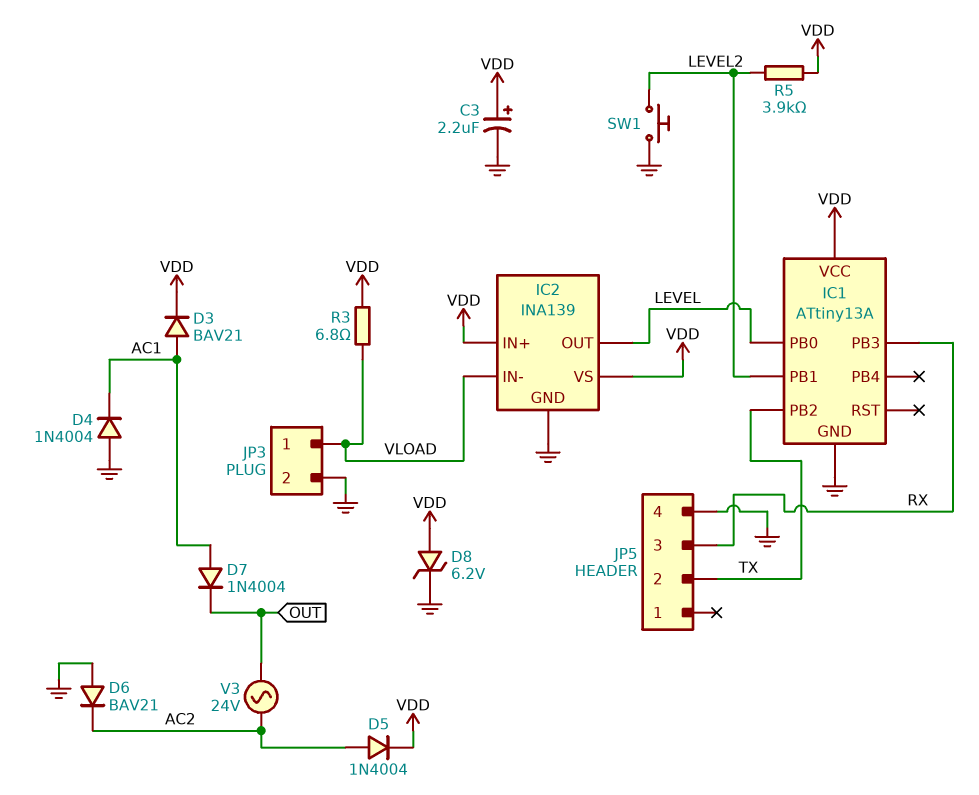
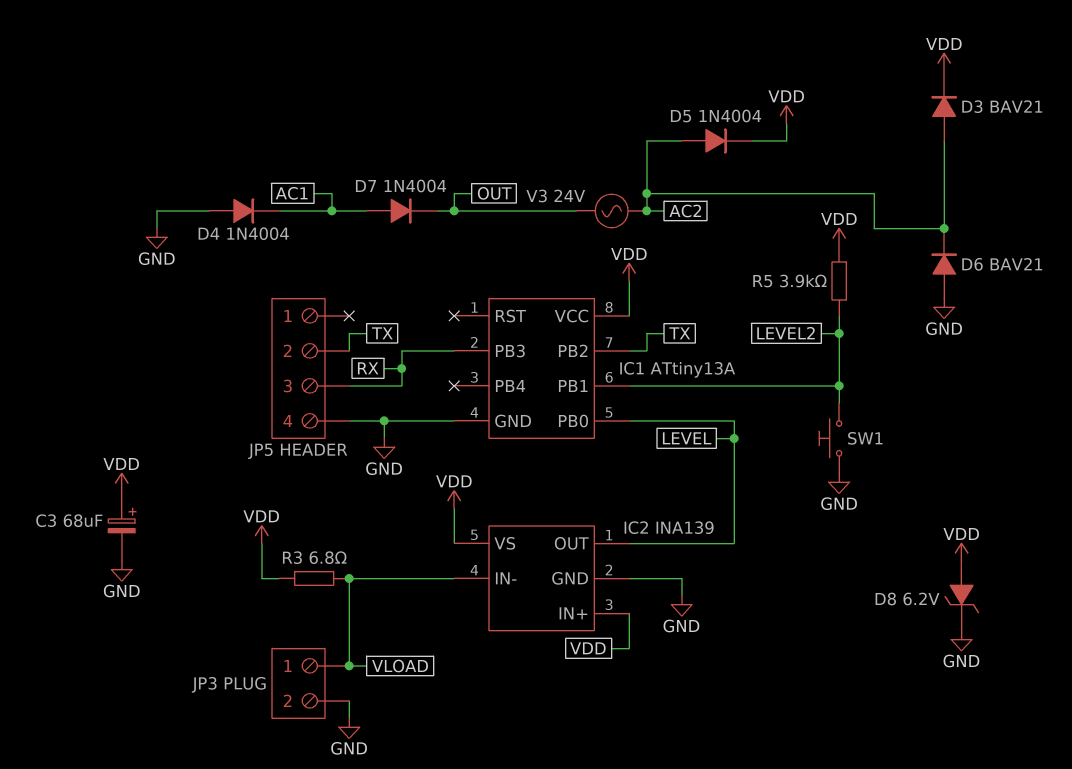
C3: 2.2uF (plus VDD, minus GND) -> 68uF (plus VDD, minus GND)
D3: diode BAV21 (A AC1, K VDD) -> diode BAV21 (A AC2, K VDD)

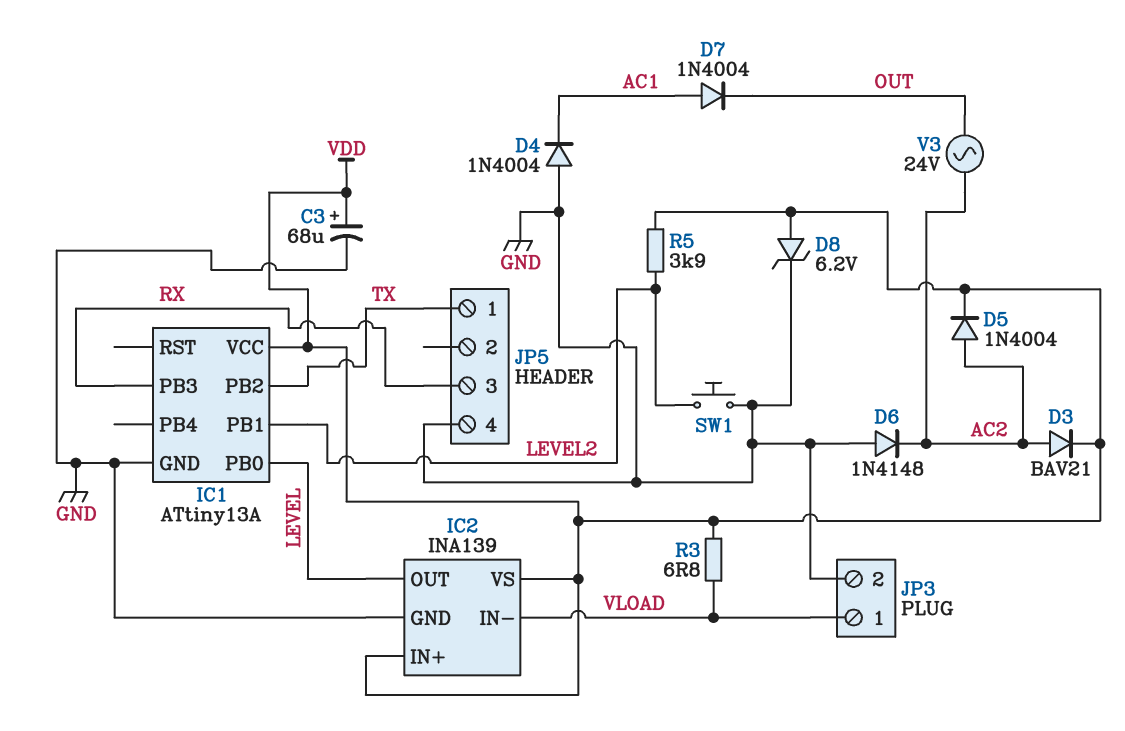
D6: diode BAV21 (A GND, K AC2) -> diode 1N4148 (A GND, K AC2)
JP5 pin 1: none -> TX
JP5 pin 2: TX -> none

